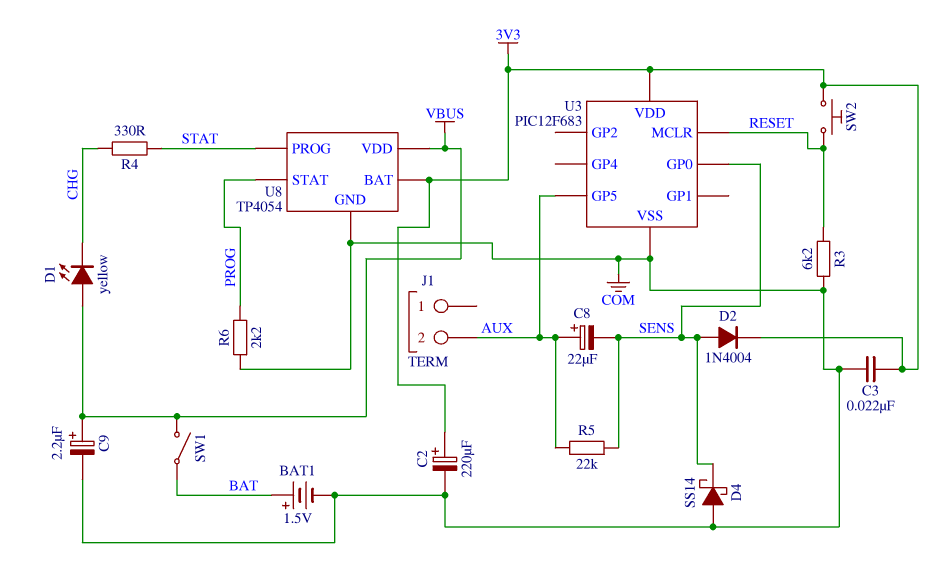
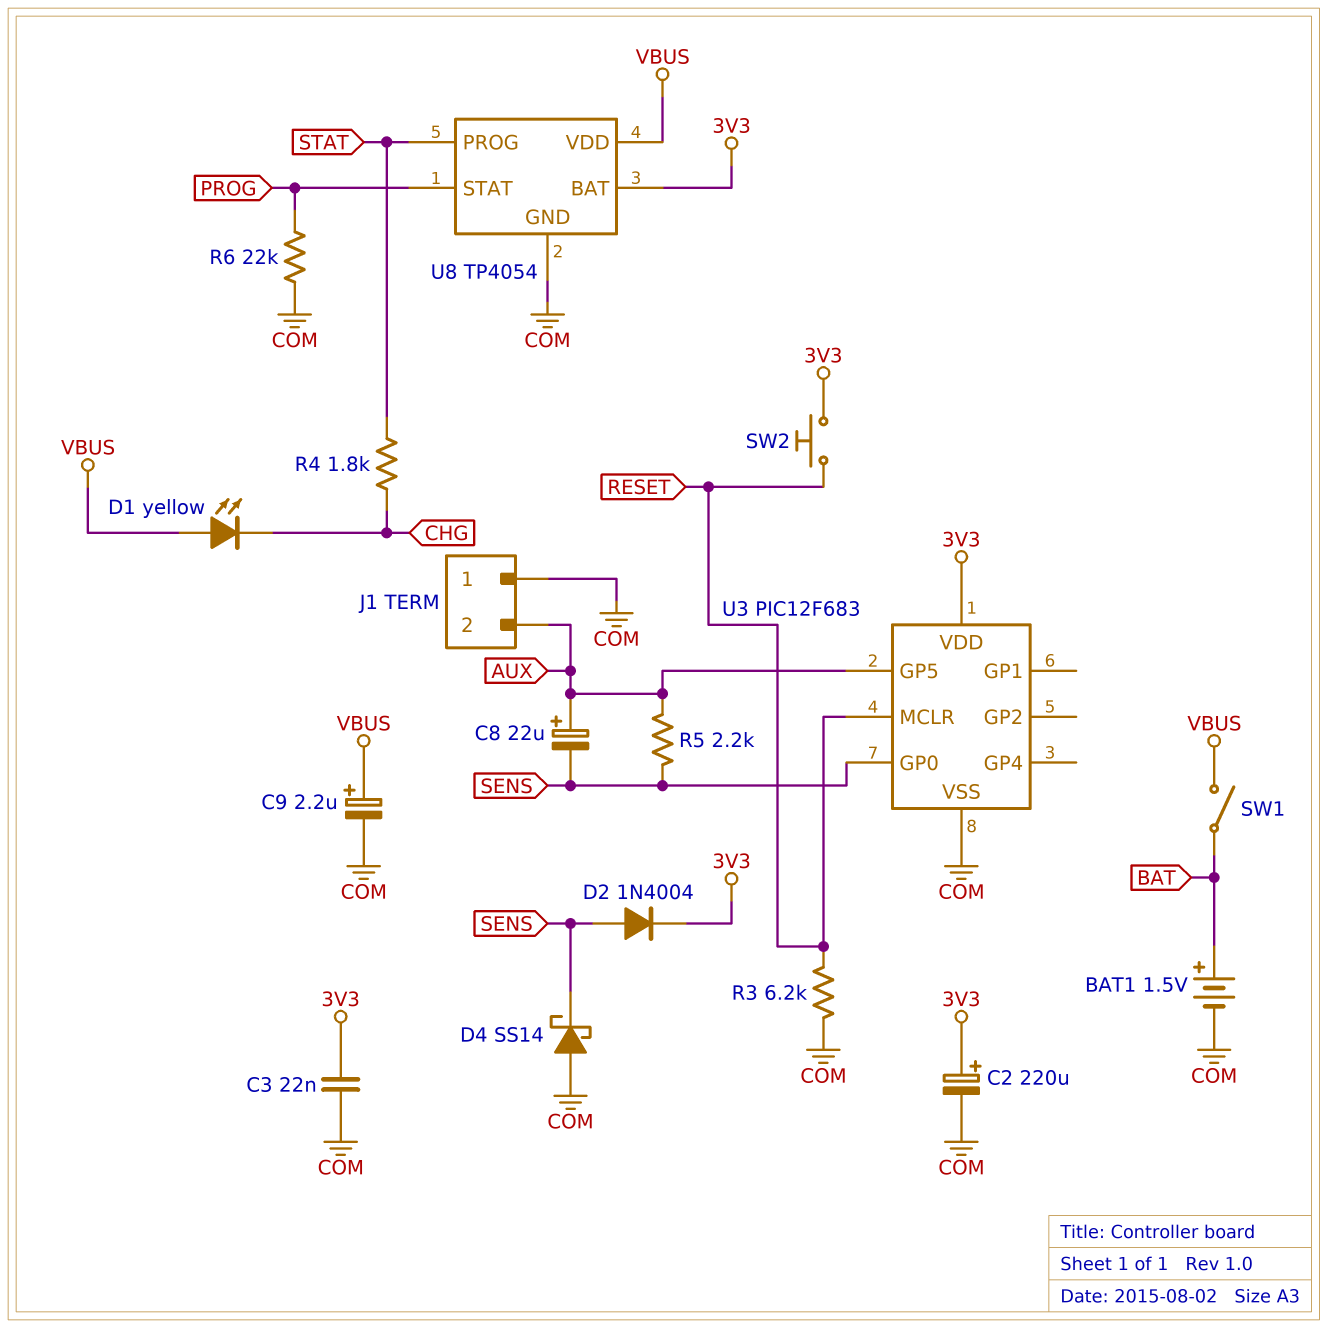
J1 pin 1: none -> COM
R4: 330 (CHG, STAT) -> 1.8k (CHG, STAT)
R5: 22k (AUX, SENS) -> 2.2k (AUX, SENS)
R6: 2.2k (COM, PROG) -> 22k (COM, PROG)

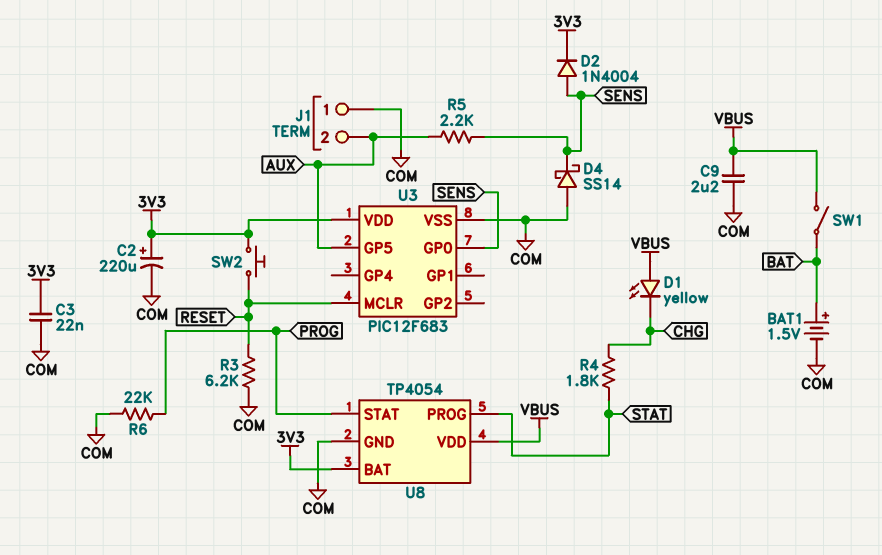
C8: 22uF (plus AUX, minus SENS) -> none
C9: 2.2uF (plus VBUS, minus COM) -> 2.2uF (COM, VBUS)

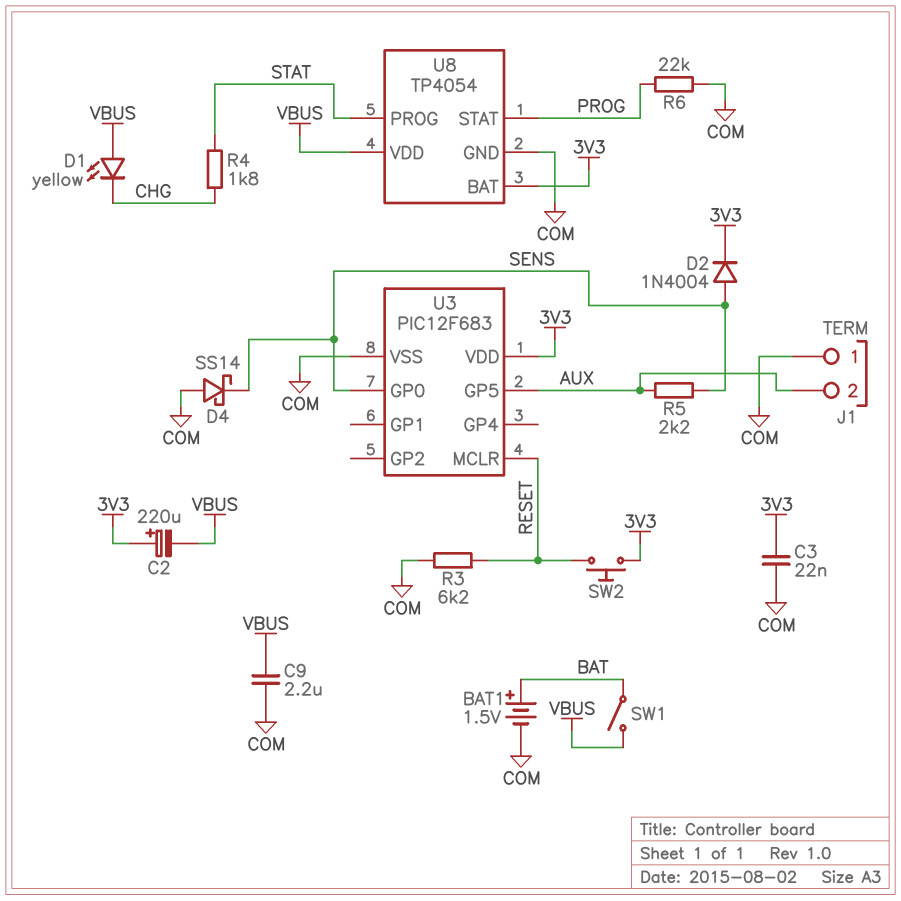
C2: 220uF (plus 3V3, minus COM) -> 220uF (plus 3V3, minus VBUS)

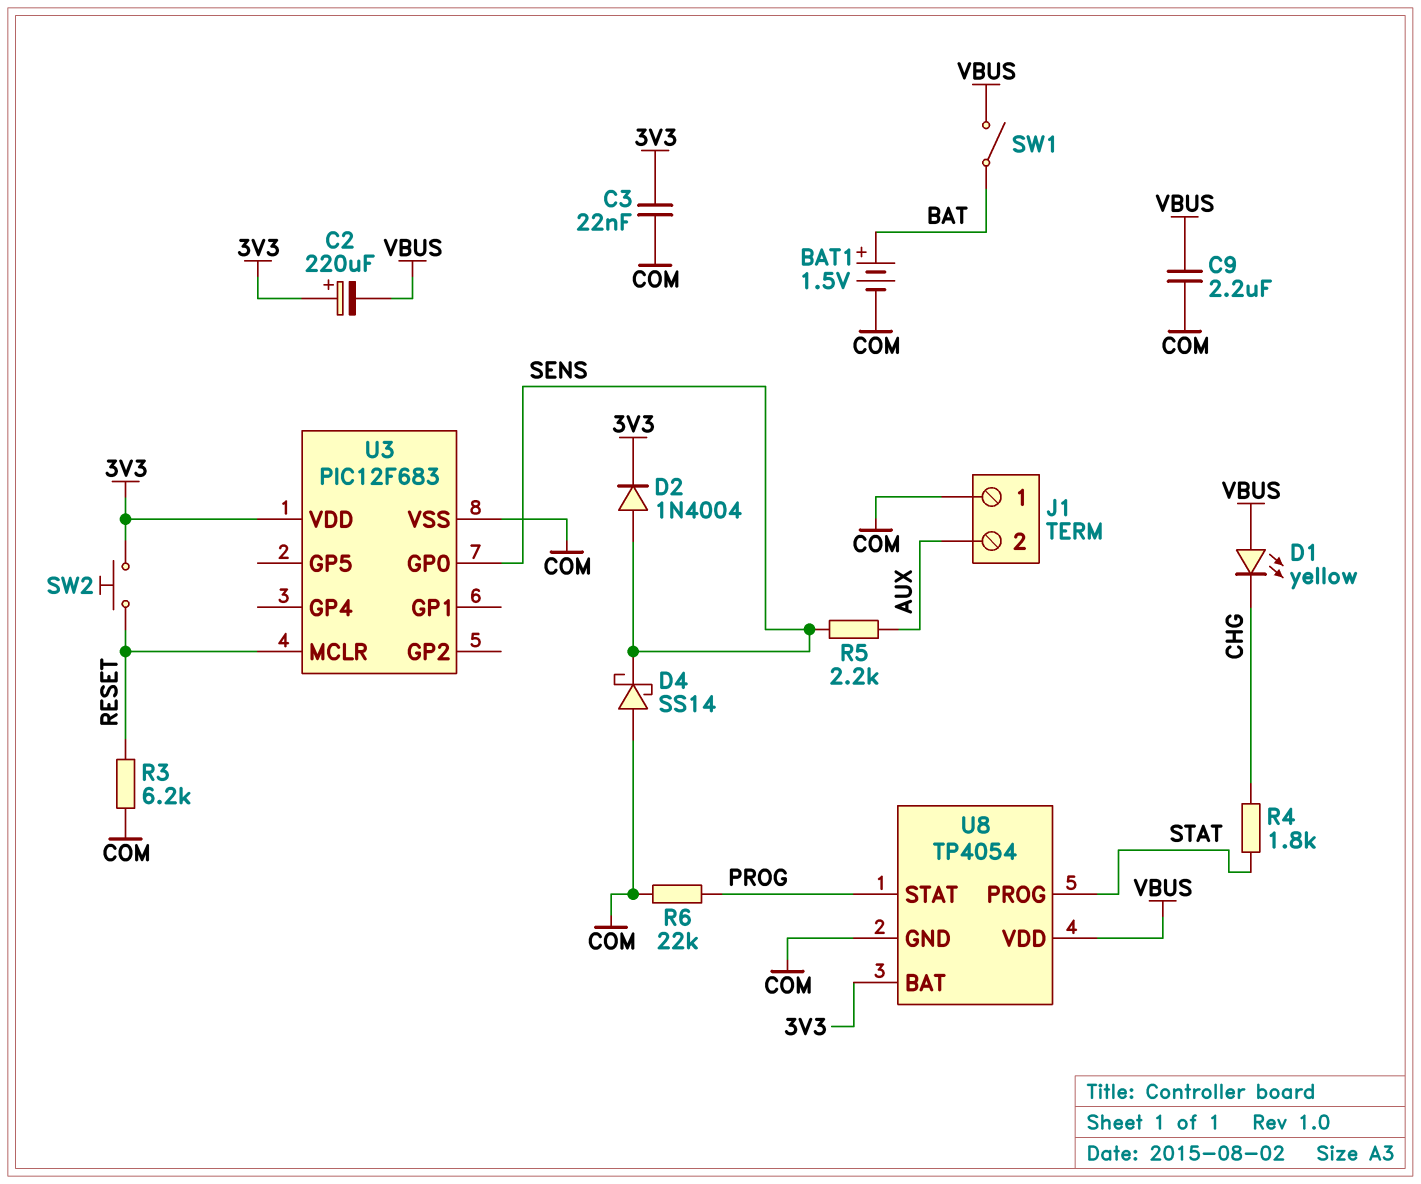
U3 pin GP5: AUX -> none

